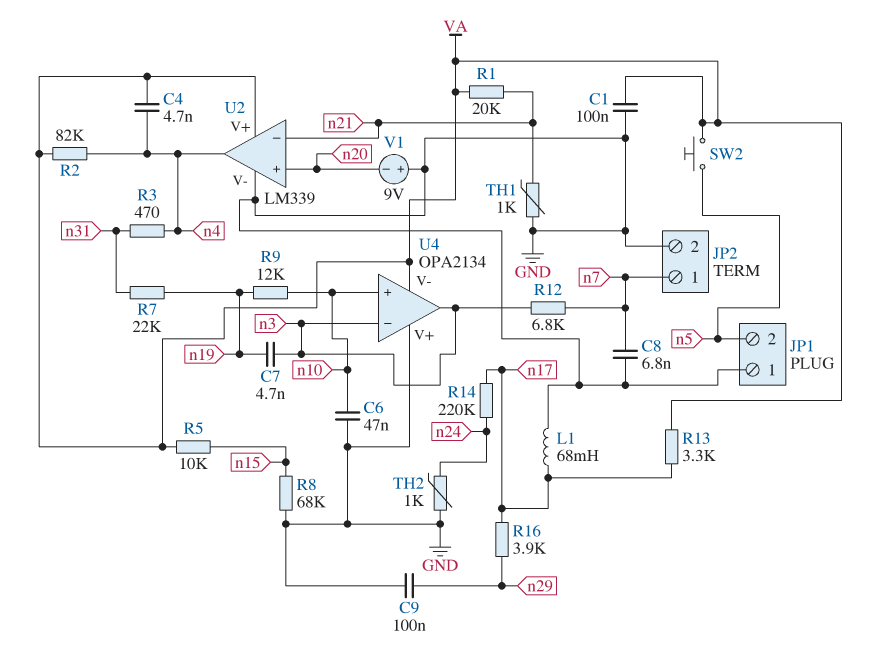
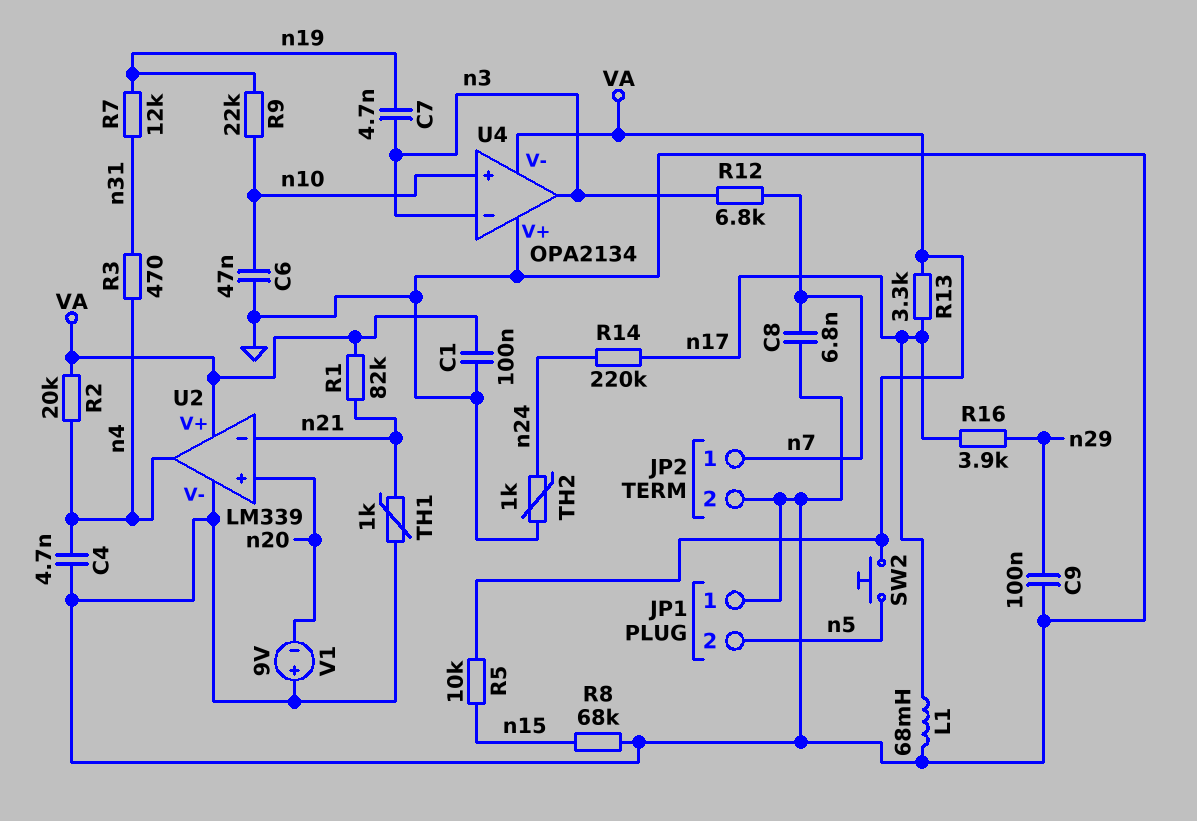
C4: 4.7nF (VA, n4) -> 4.7nF (GND, n4)
R1: 20k (VA, n21) -> 82k (VA, n21)
R2: 82k (VA, n4) -> 20k (VA, n4)
R7: 22k (n19, n31) -> 12k (n19, n31)
R9: 12k (n10, n19) -> 22k (n10, n19)

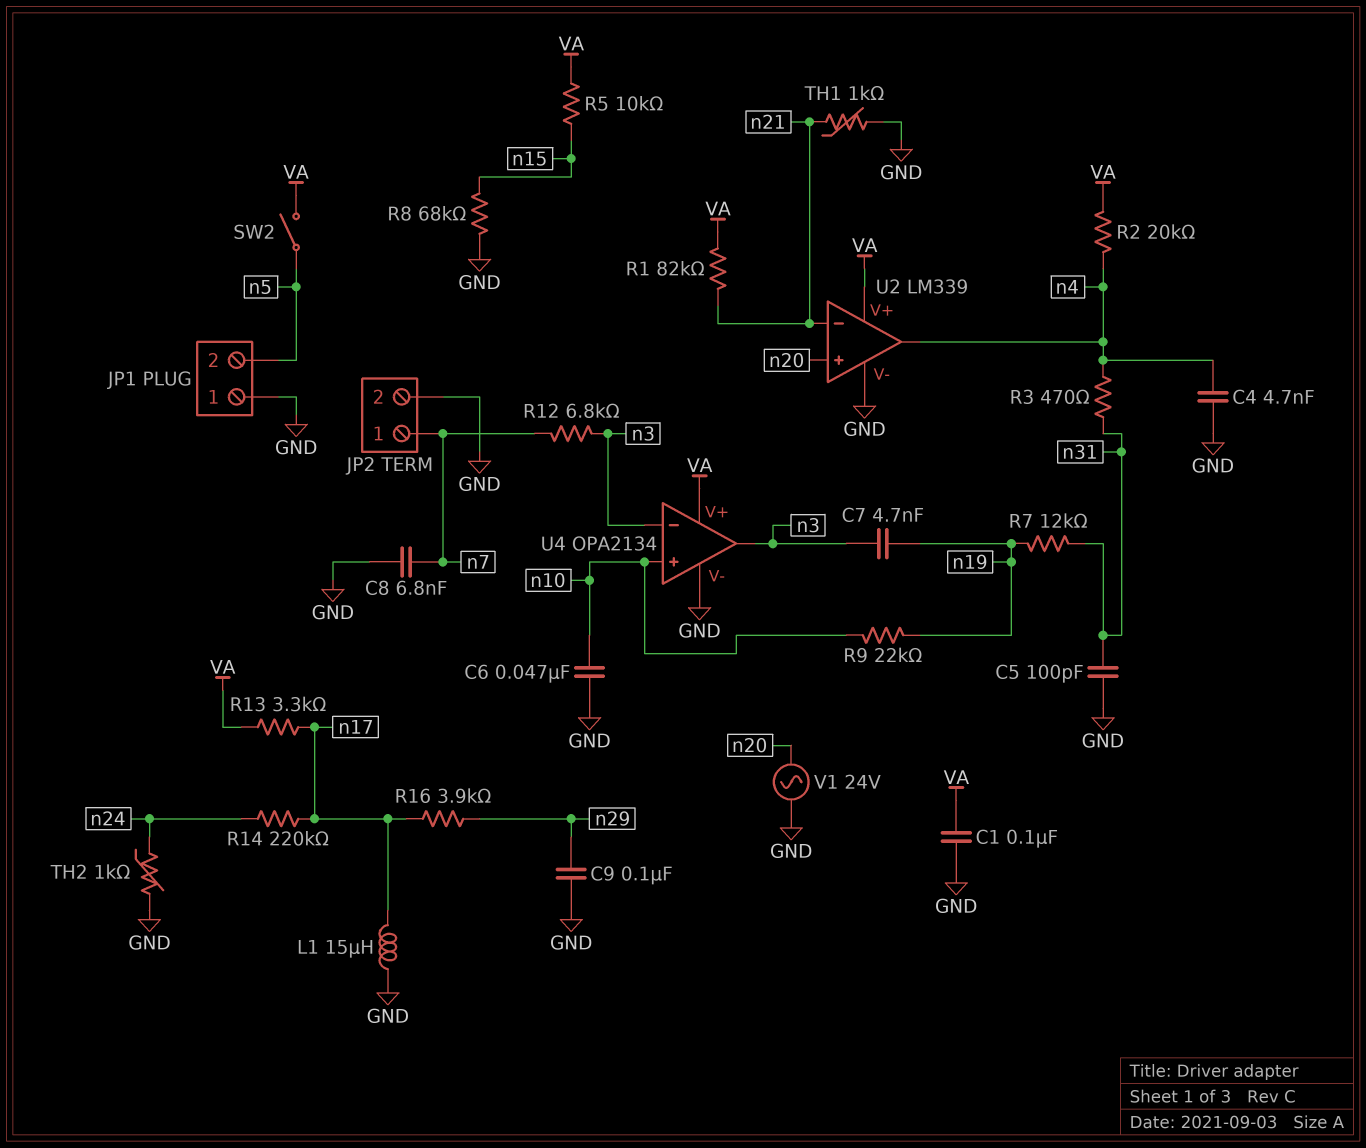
C5: none -> 100pF (GND, n31)
L1: 68mH (GND, n17) -> 15uH (GND, n17)
SW2: button (VA, n5) -> switch (VA, n5)
U4 pin V+: GND -> VA
U4 pin V-: VA -> GND
V1: 9V (plus GND, minus n20) -> AC 24V (GND, n20)

